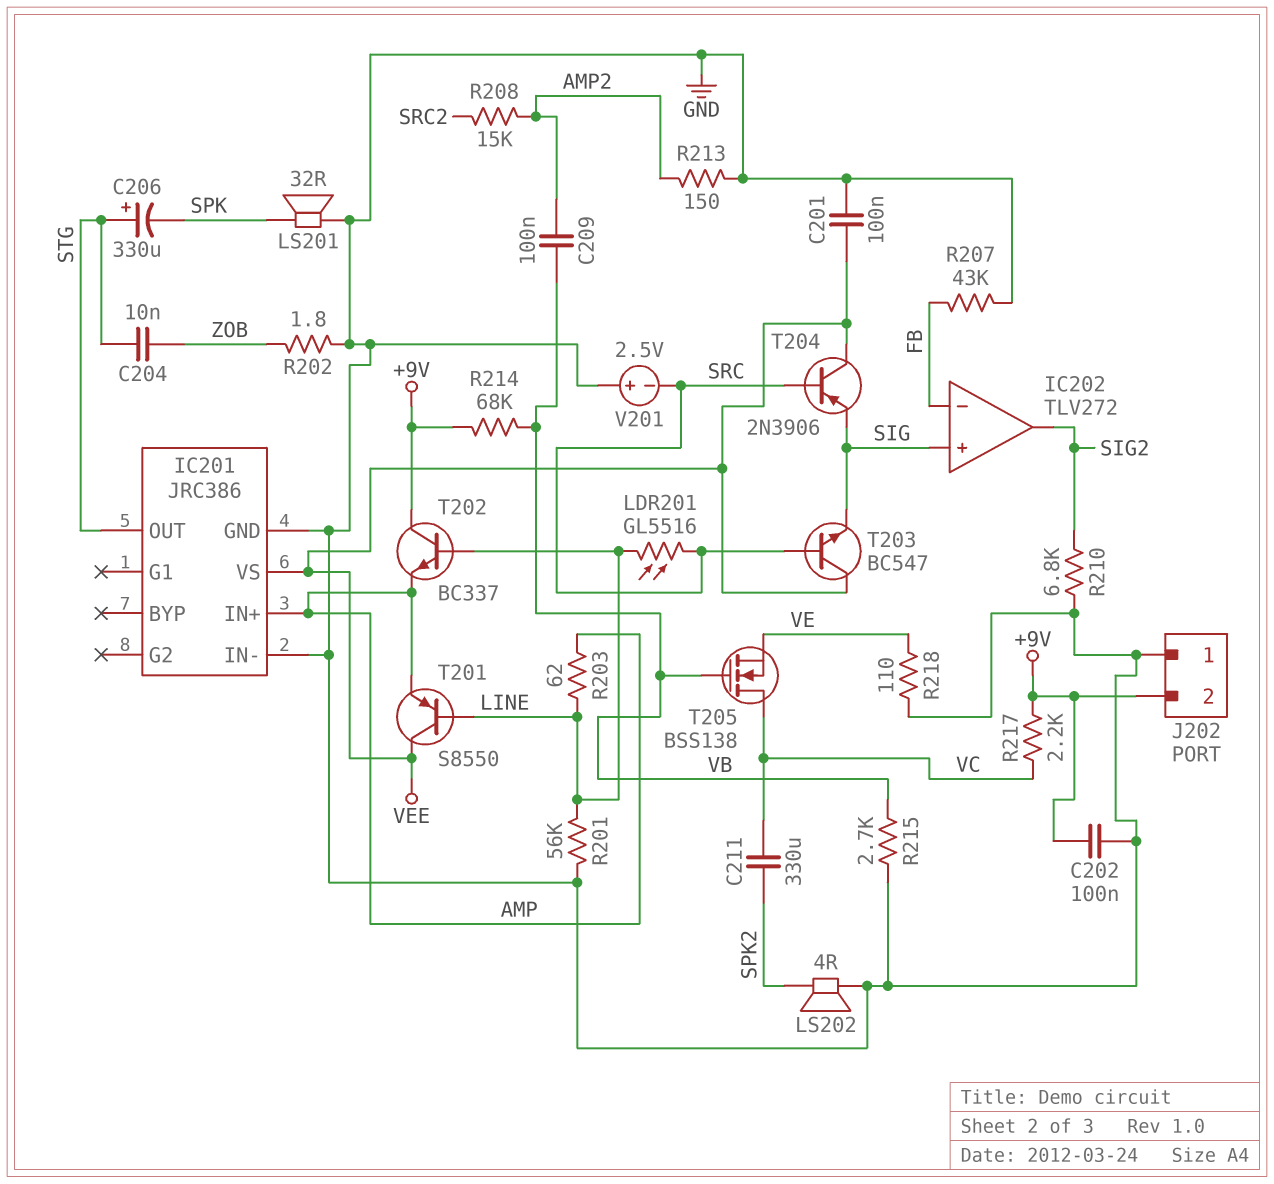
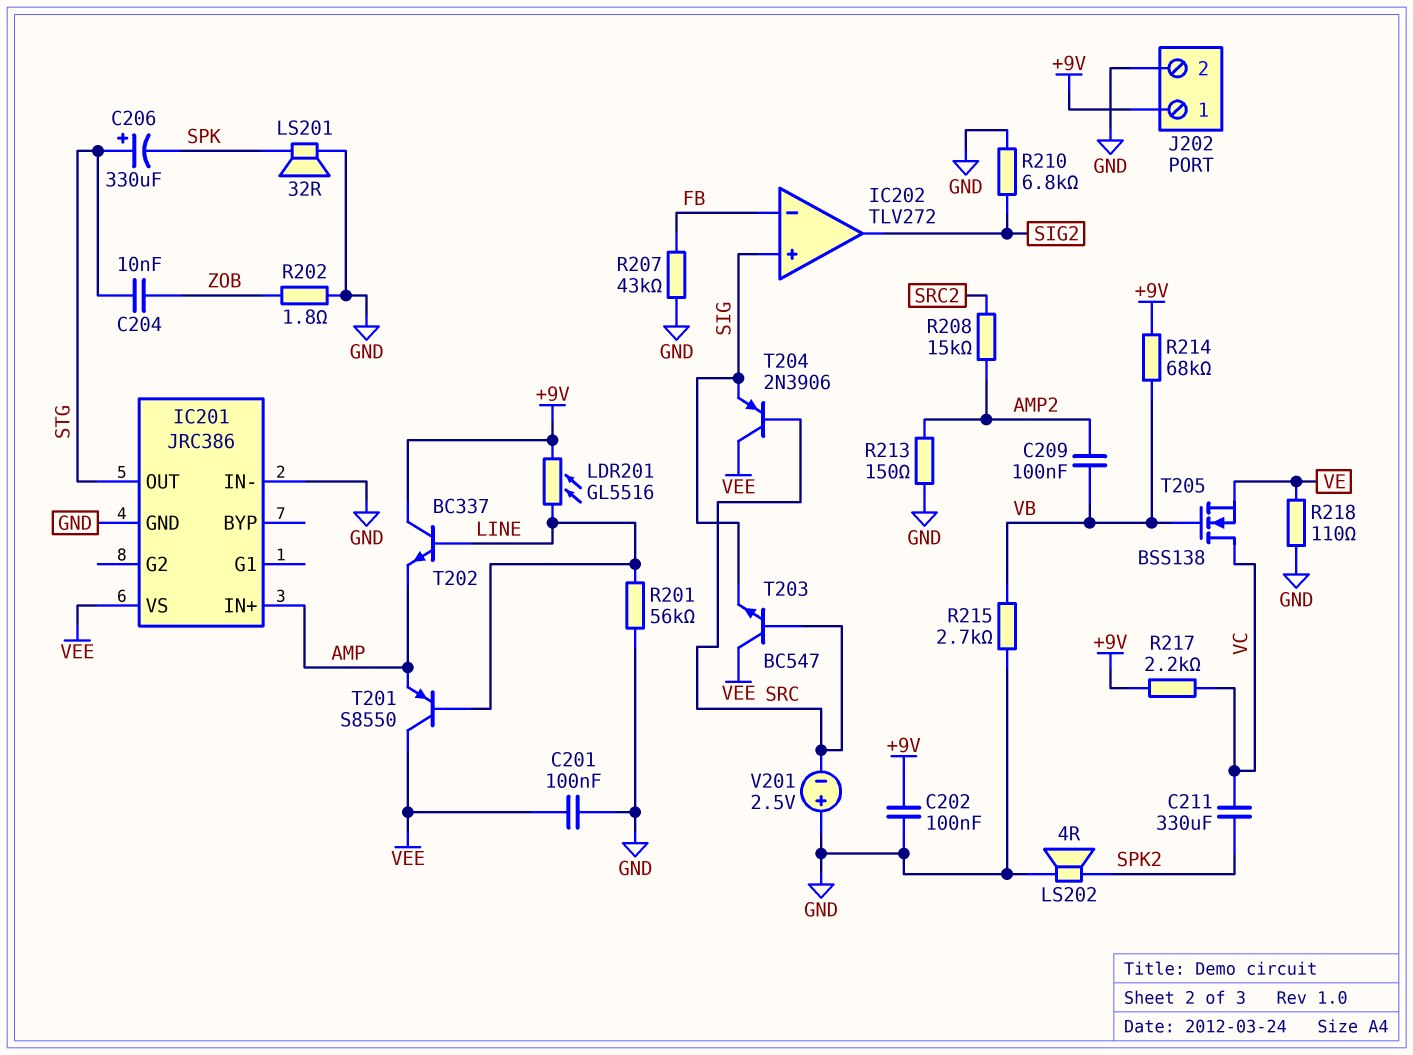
J202 pin 1: GND -> +9V
J202 pin 2: +9V -> GND
LDR201: GL5516 (LINE, SRC) -> GL5516 (+9V, LINE)
R203: 62 (AMP, LINE) -> none

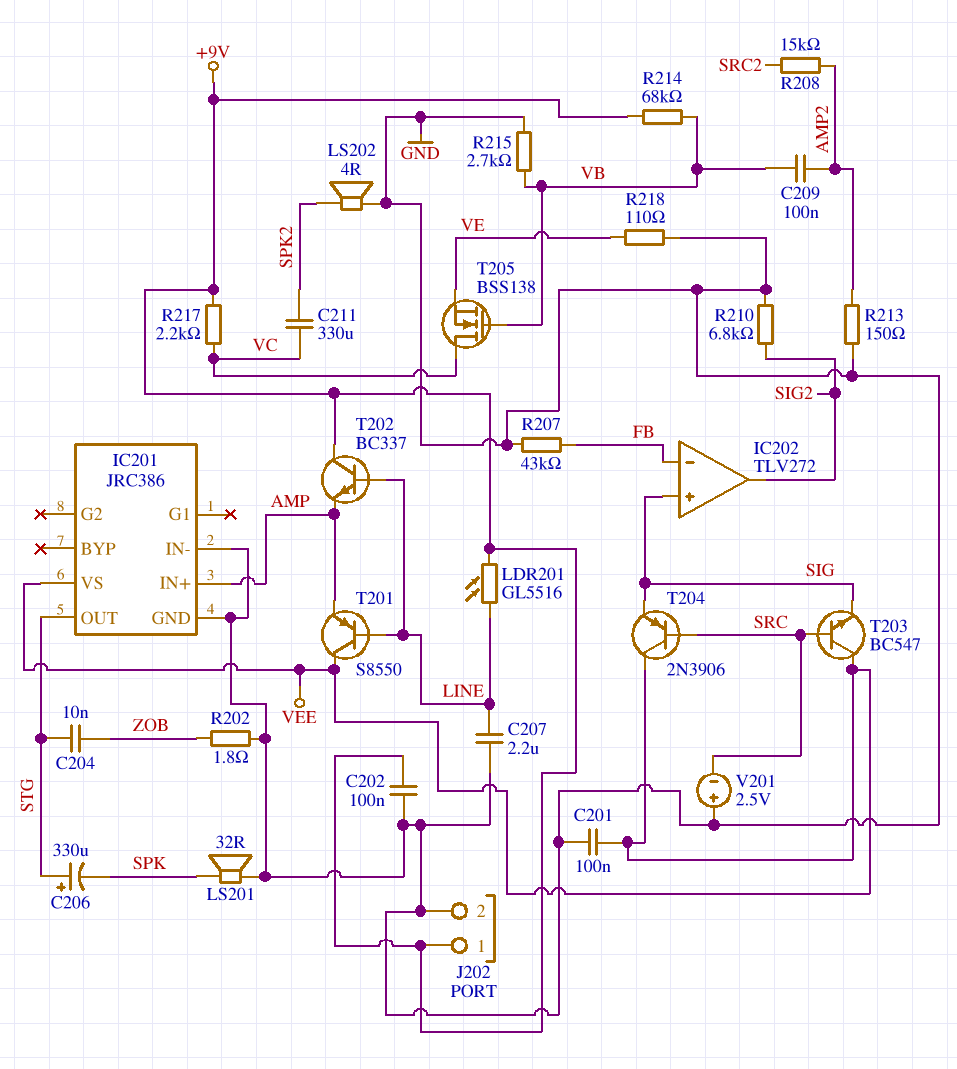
C207: none -> 2.2uF (GND, LINE)
R201: 56k (GND, LINE) -> none

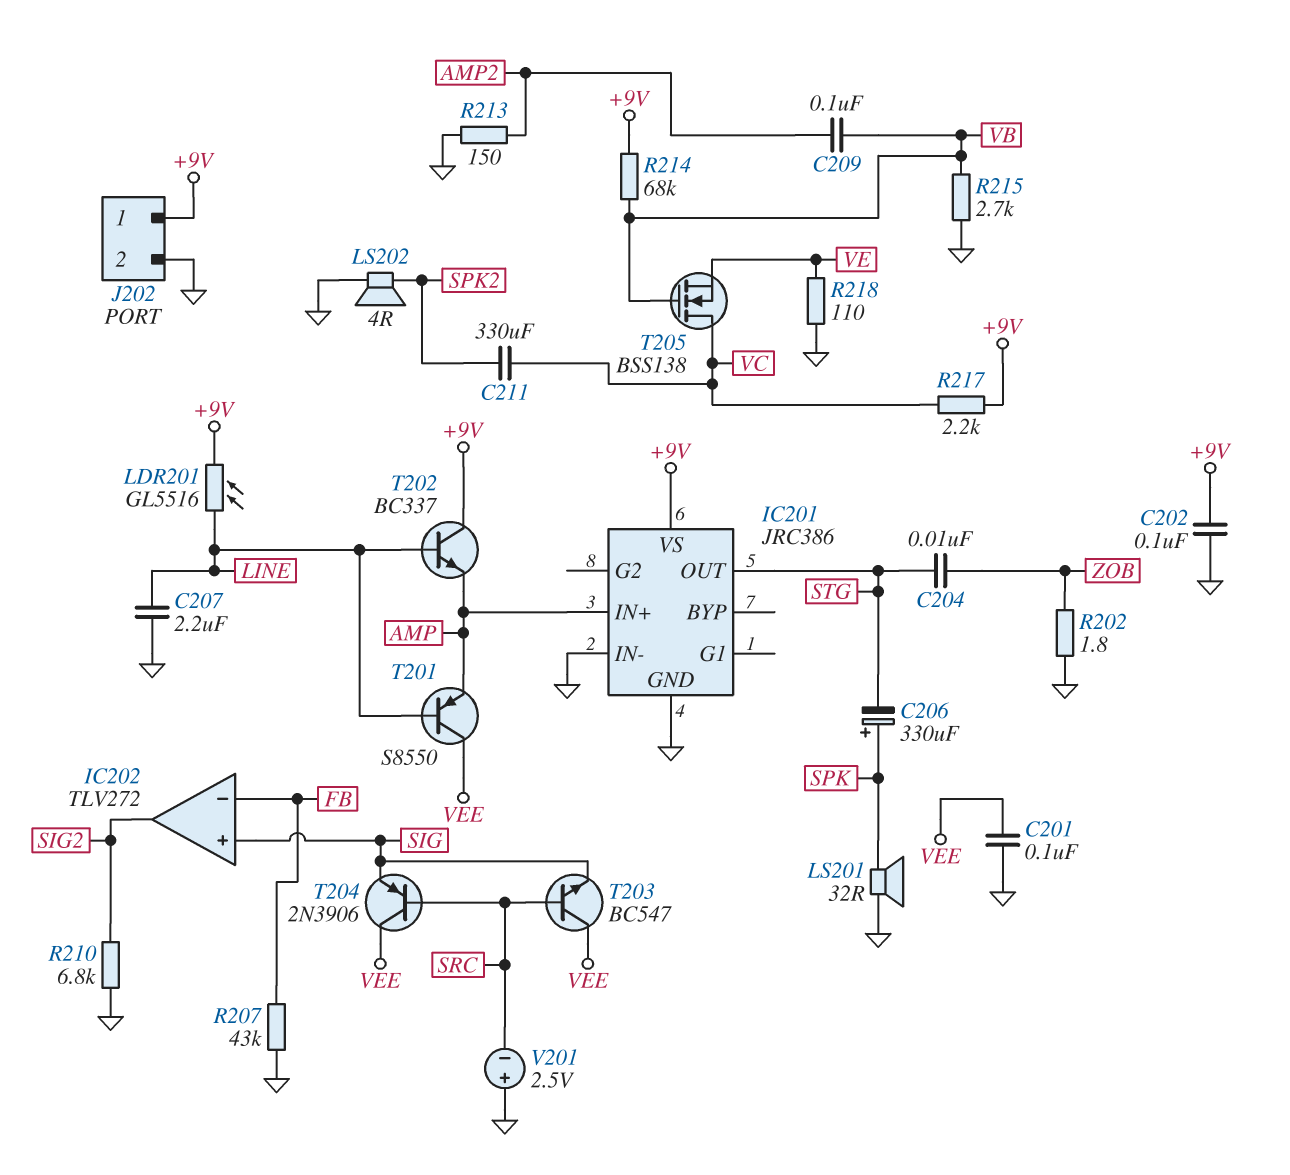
C206: 330uF (plus STG, minus SPK) -> 330uF (plus SPK, minus STG)
IC201 pin VS: VEE -> +9V
R208: 15k (AMP2, SRC2) -> none

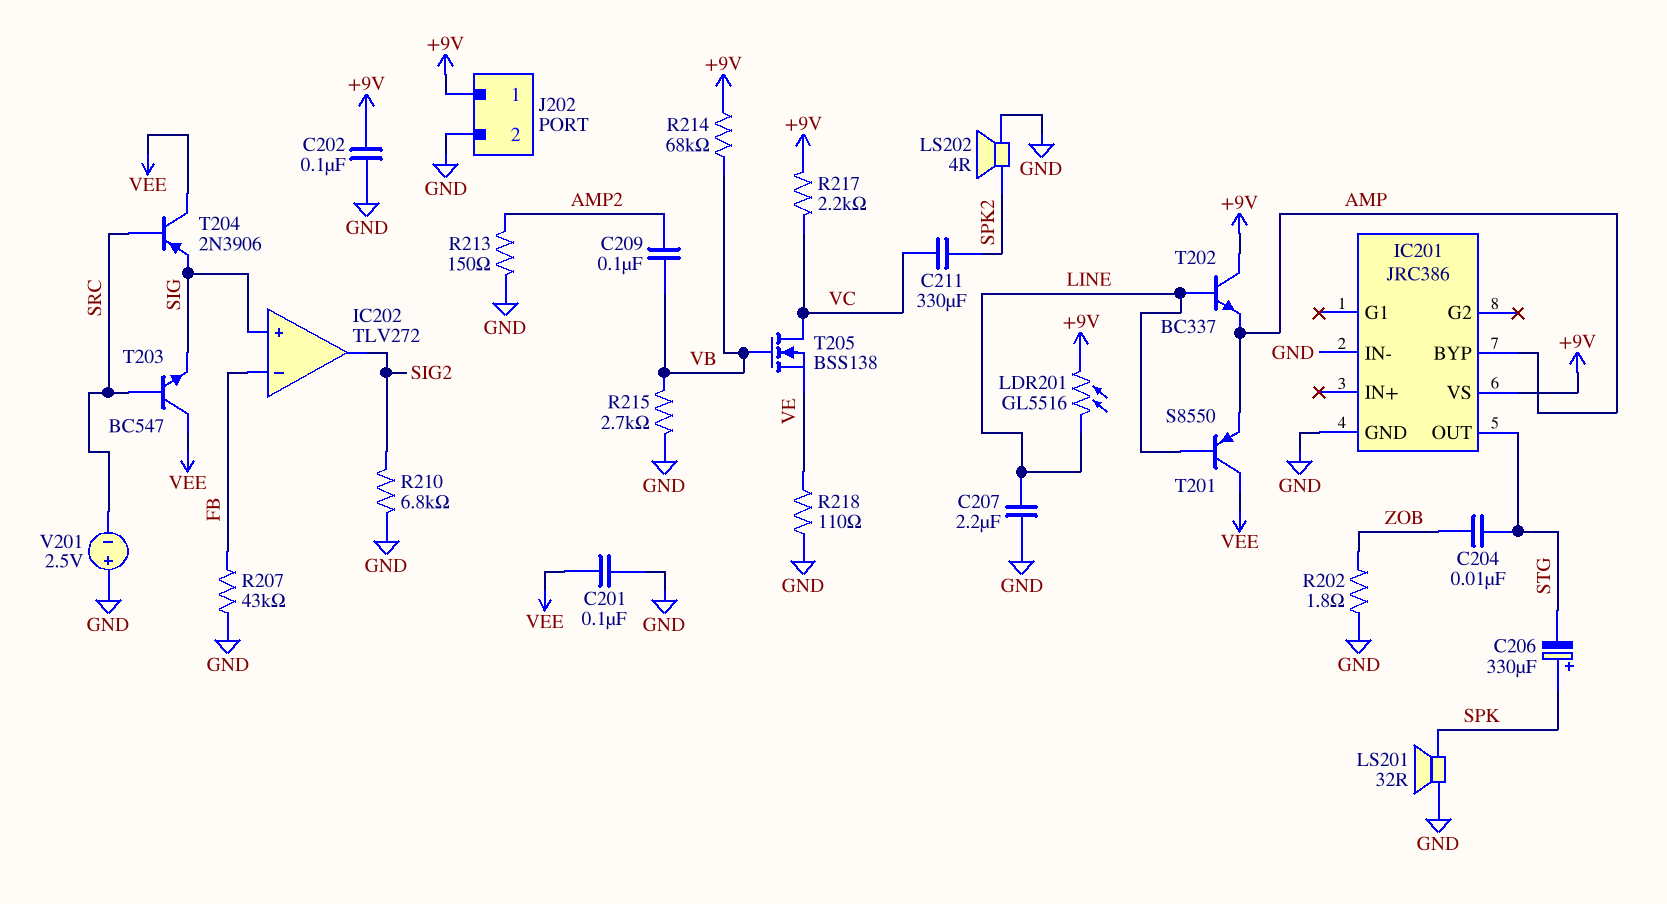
IC201 pin BYP: none -> AMP
IC201 pin IN+: AMP -> none

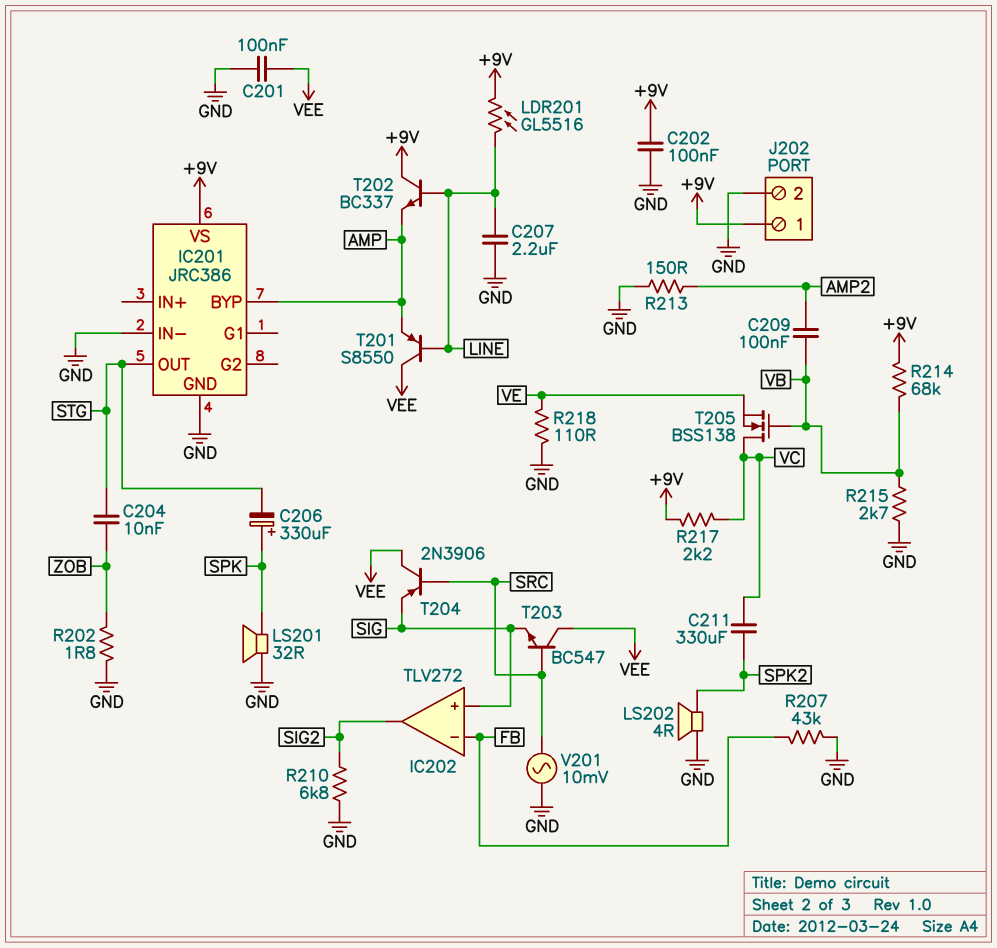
V201: 2.5V (plus GND, minus SRC) -> AC 10mV (GND, SRC)

